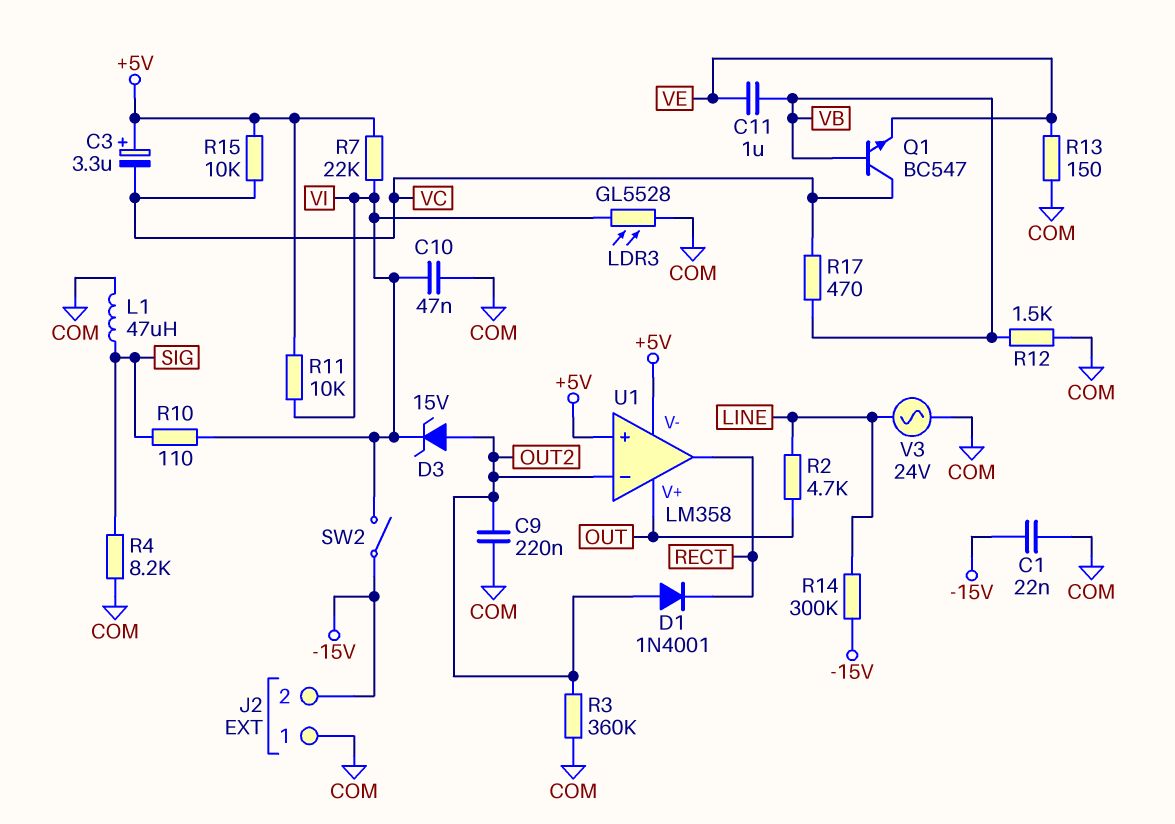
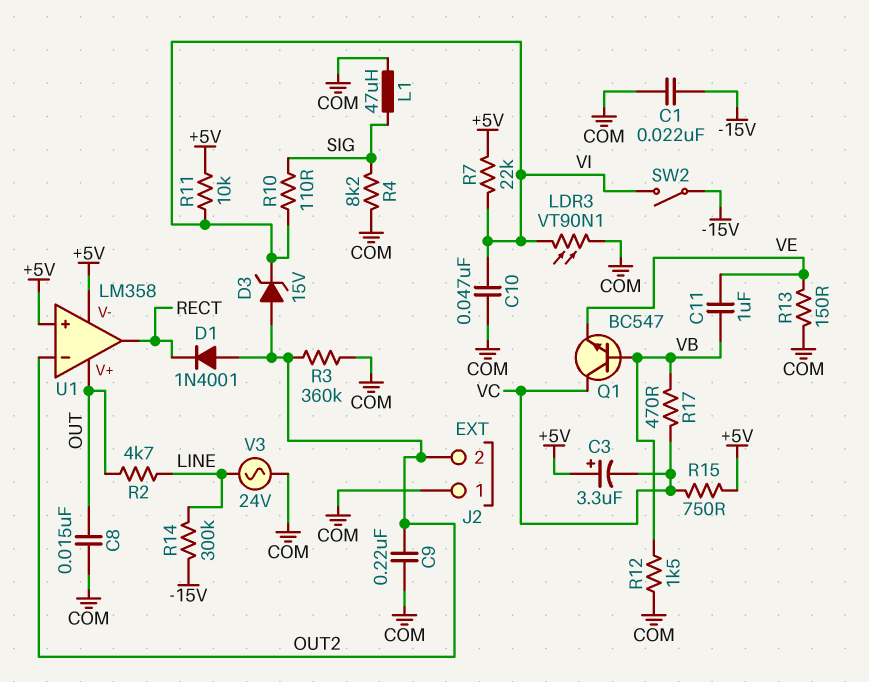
C8: none -> 15nF (COM, OUT)
J2 pin 2: -15V -> OUT2
LDR3: GL5528 (COM, VI) -> VT90N1 (COM, VI)
R15: 10k (+5V, VC) -> 750 (+5V, VC)

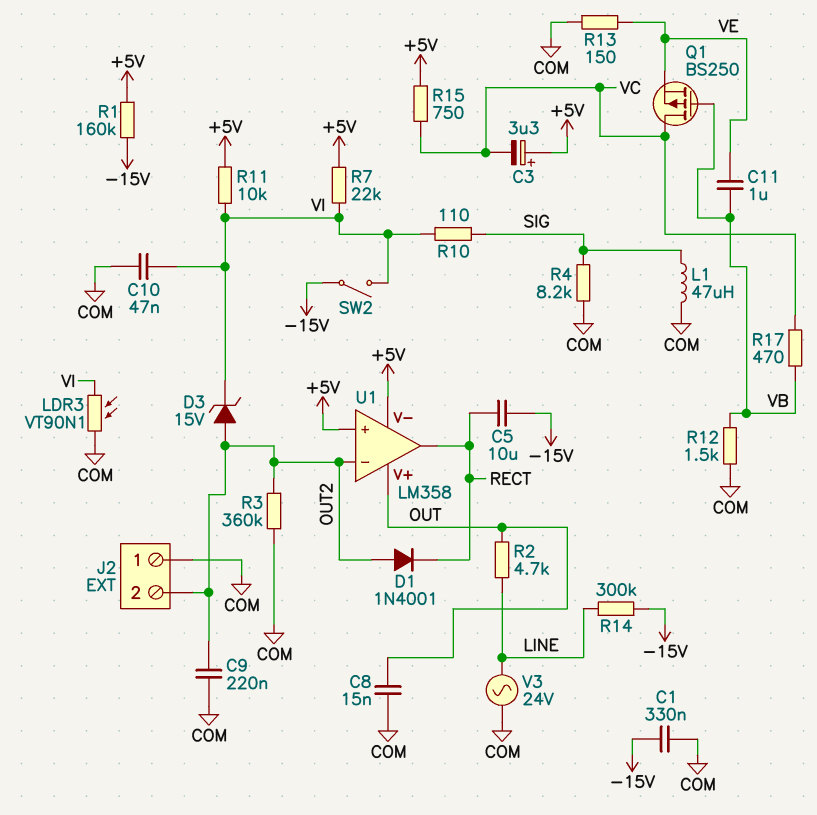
C1: 22nF (-15V, COM) -> 330nF (-15V, COM)
C5: none -> 10uF (-15V, RECT)
Q1: NPN BC547 (B VB, C VC, E VE) -> PMOS BS250 (G VB, D VC, S VE)
R1: none -> 160k (+5V, -15V)

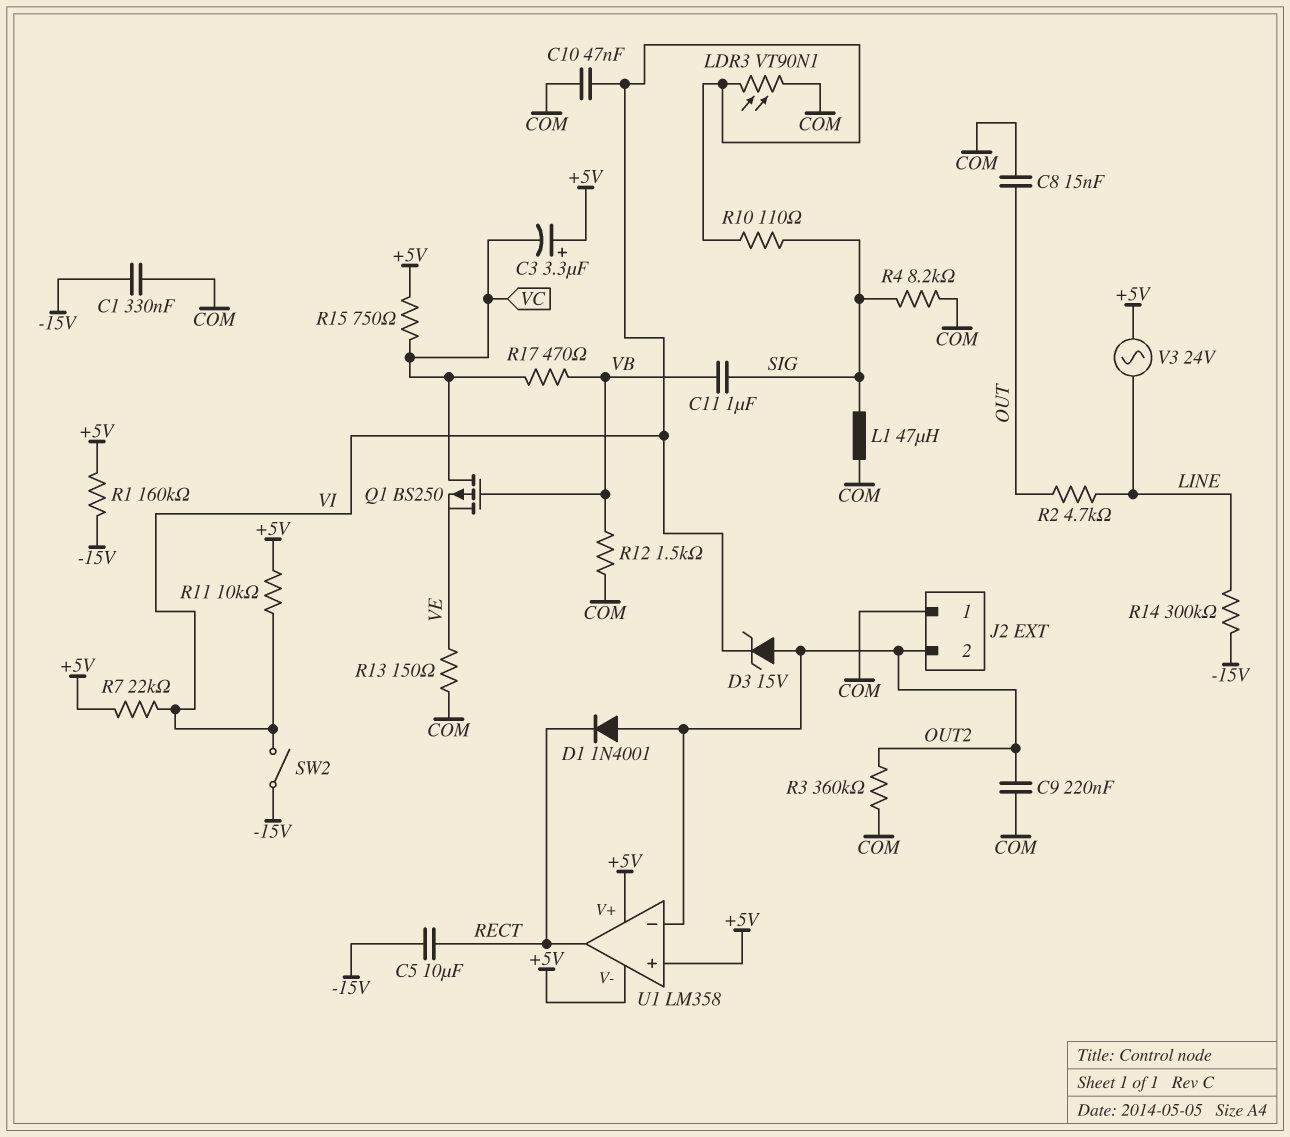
C11: 1uF (VB, VE) -> 1uF (SIG, VB)
U1 pin V+: OUT -> +5V
V3: AC 24V (COM, LINE) -> AC 24V (+5V, LINE)

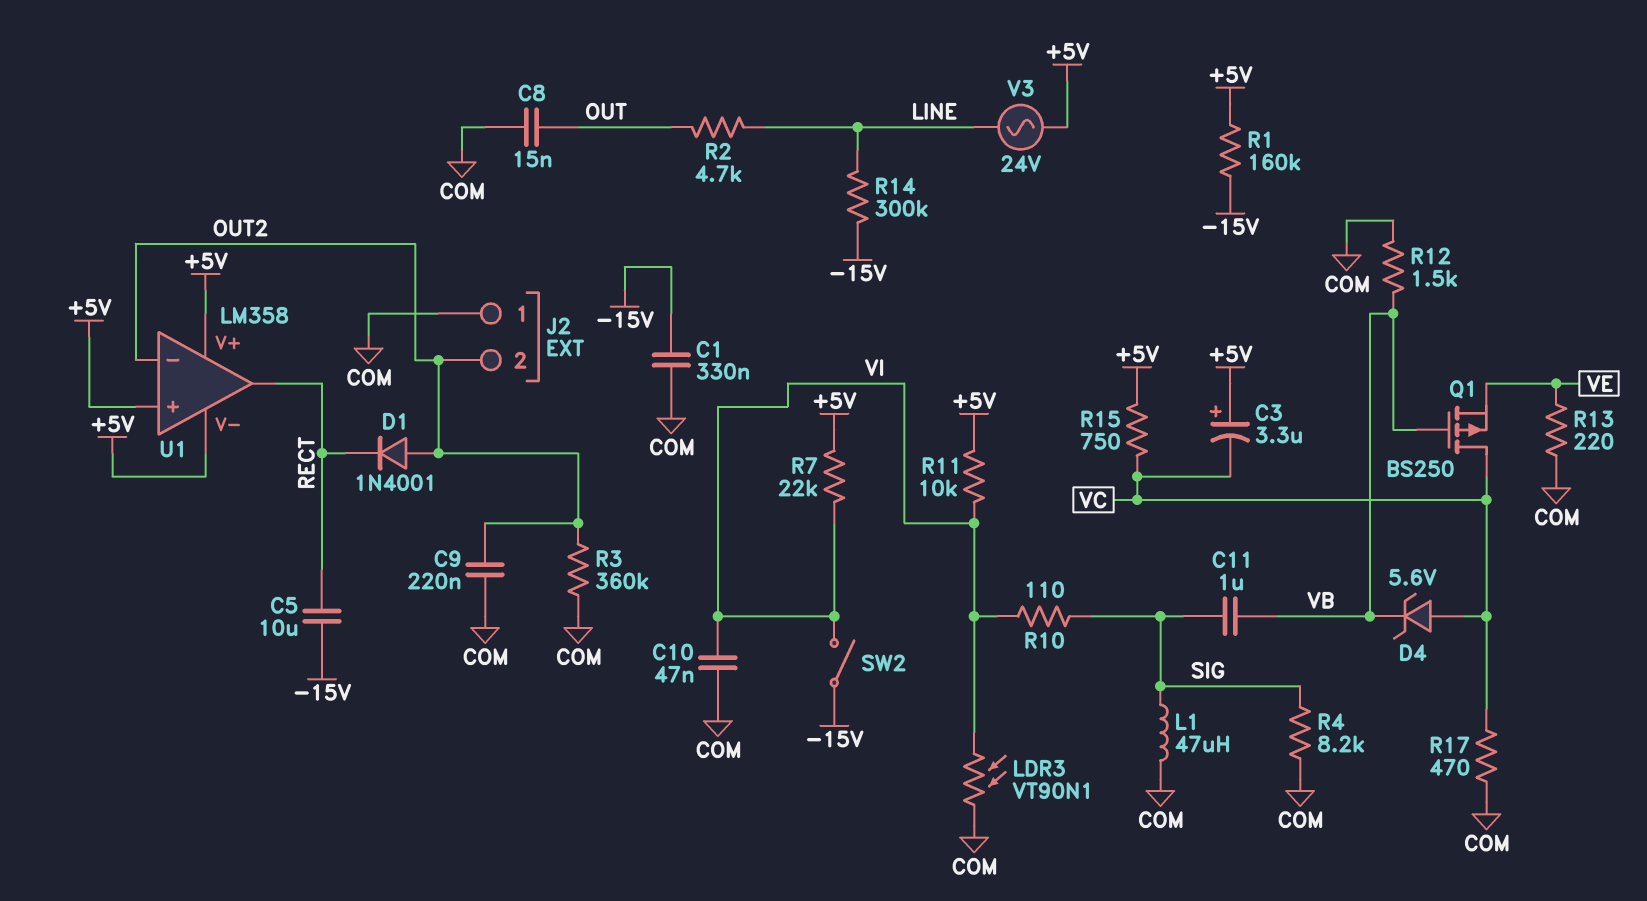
D3: zener 15V (A OUT2, K VI) -> none
D4: none -> zener 5.6V (A VC, K VB)
R13: 150 (COM, VE) -> 220 (COM, VE)
R17: 470 (VB, VC) -> 470 (COM, VC)

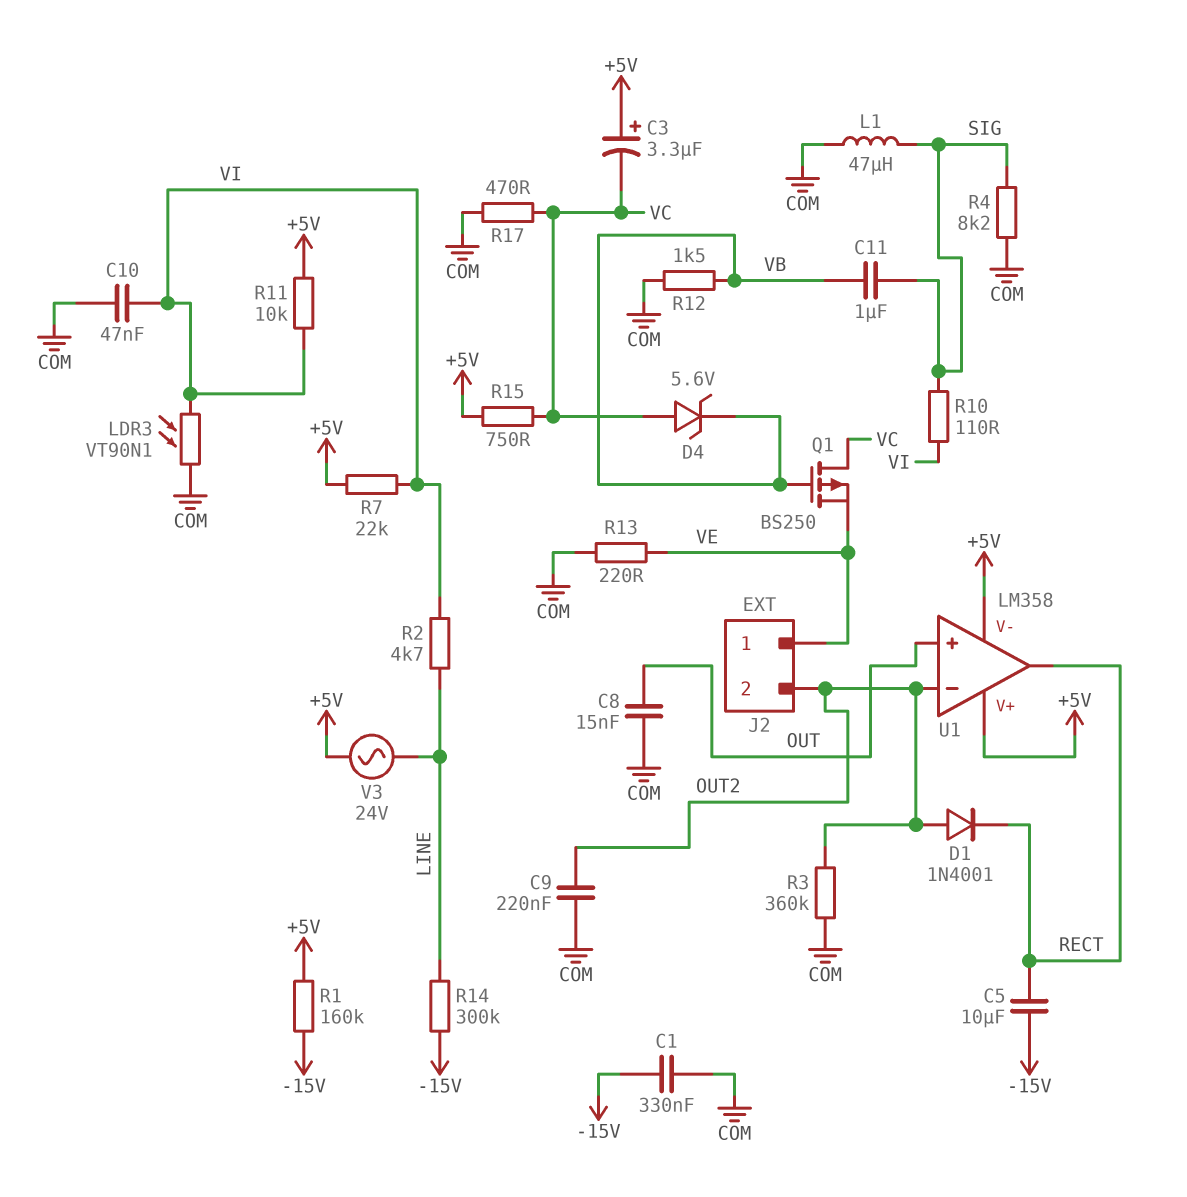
J2 pin 1: COM -> VE
R2: 4.7k (LINE, OUT) -> 4.7k (LINE, VI)
SW2: switch (-15V, VI) -> none
U1 pin in+: +5V -> OUT

